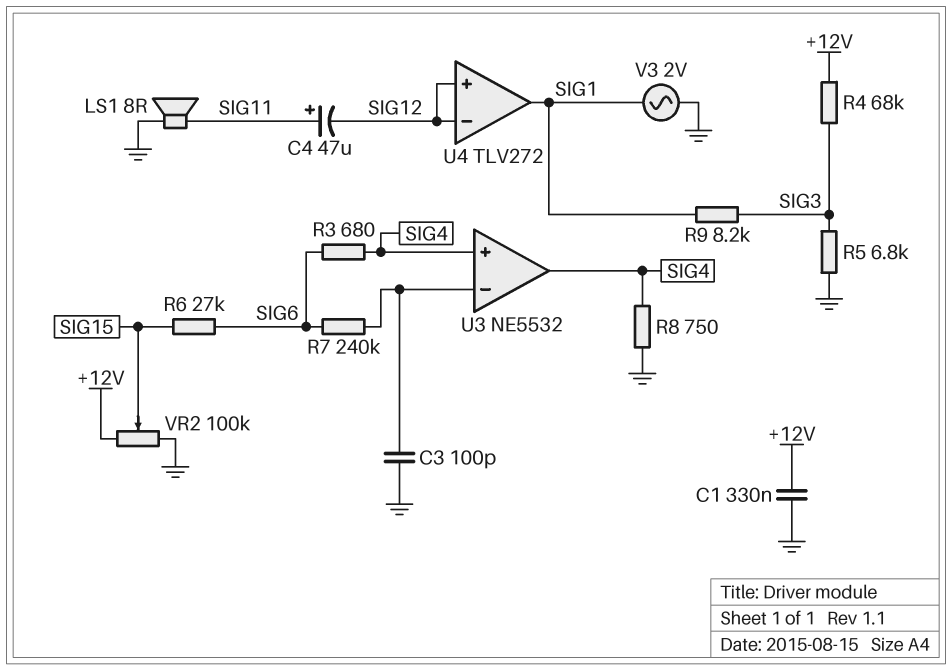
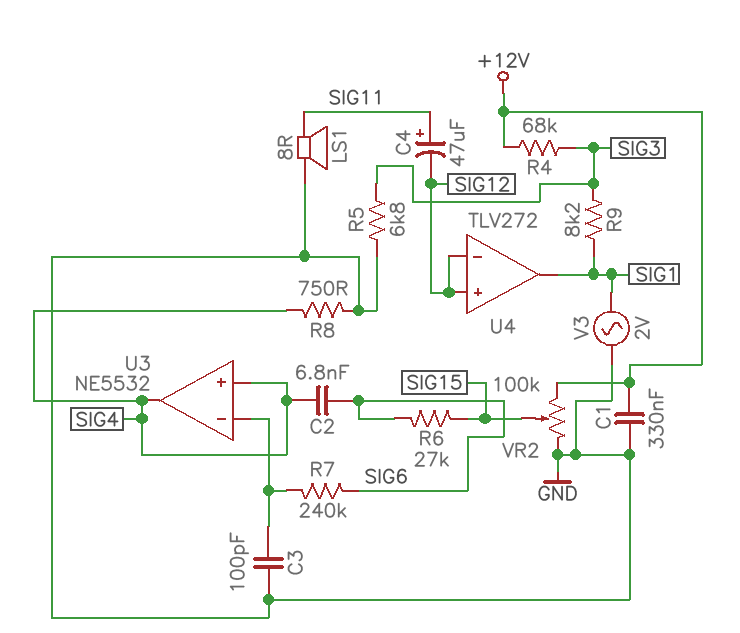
C2: none -> 6.8nF (SIG4, SIG6)
R3: 680 (SIG4, SIG6) -> none

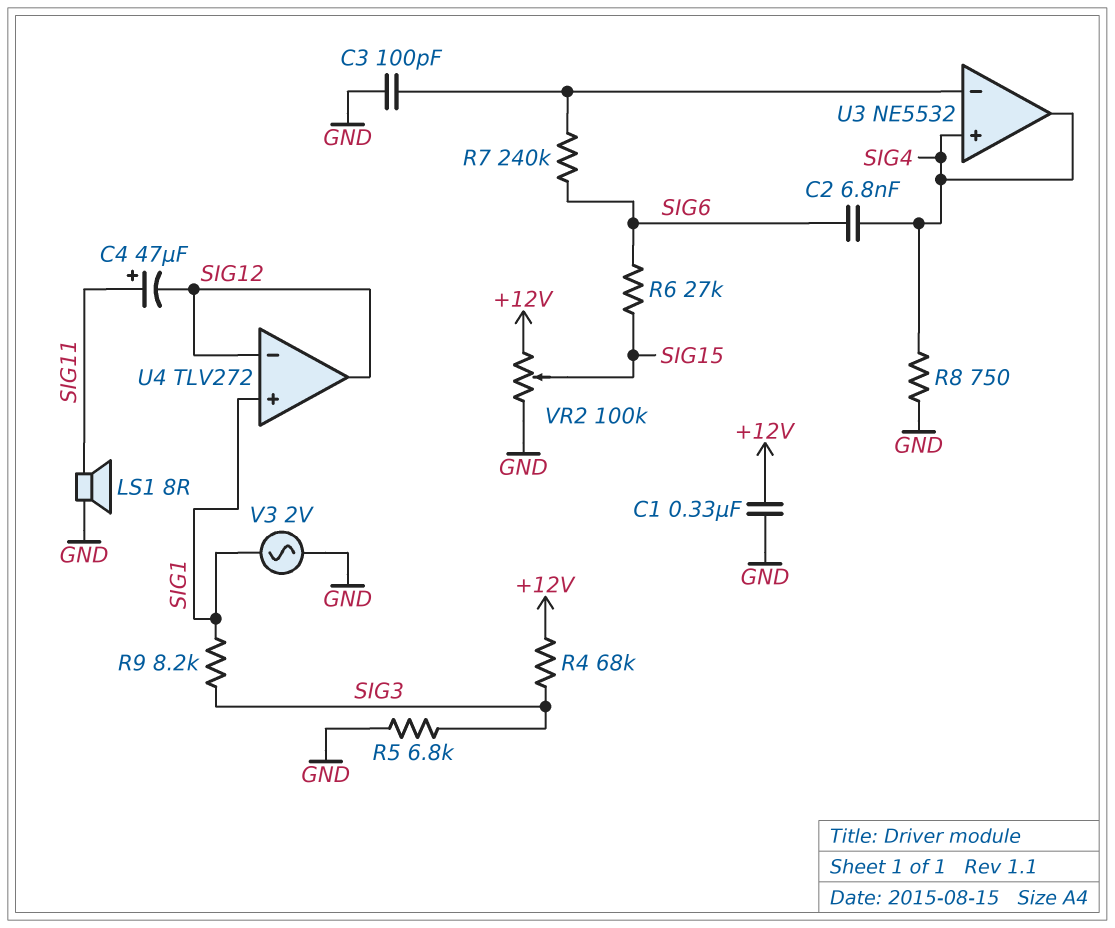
U4 pin in+: SIG12 -> SIG1
U4 pin out: SIG1 -> SIG12

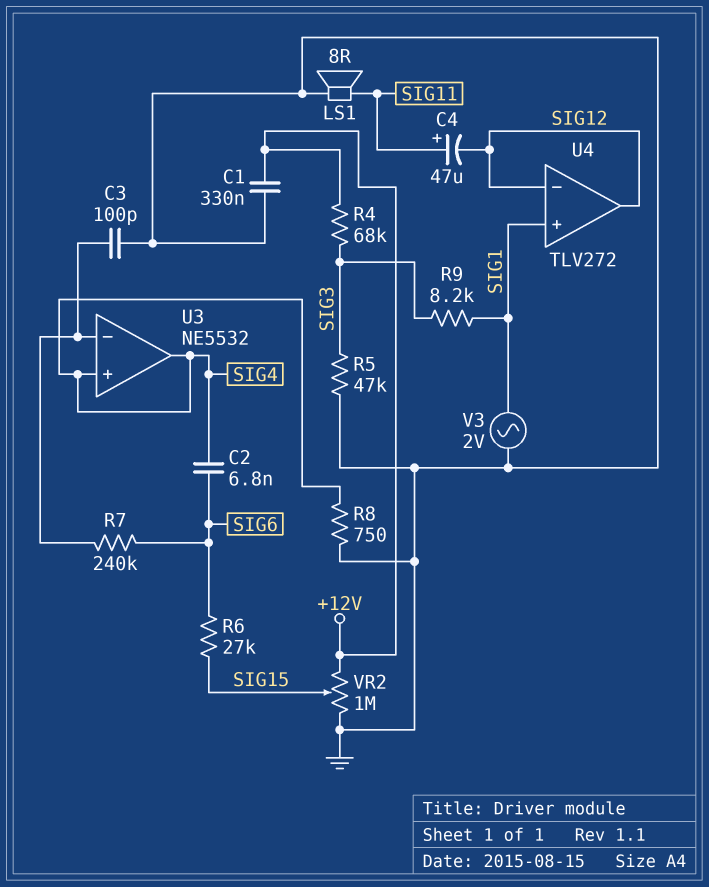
R5: 6.8k (GND, SIG3) -> 47k (GND, SIG3)
VR2: 100k (+12V, GND, wiper SIG15) -> 1M (+12V, GND, wiper SIG15)

